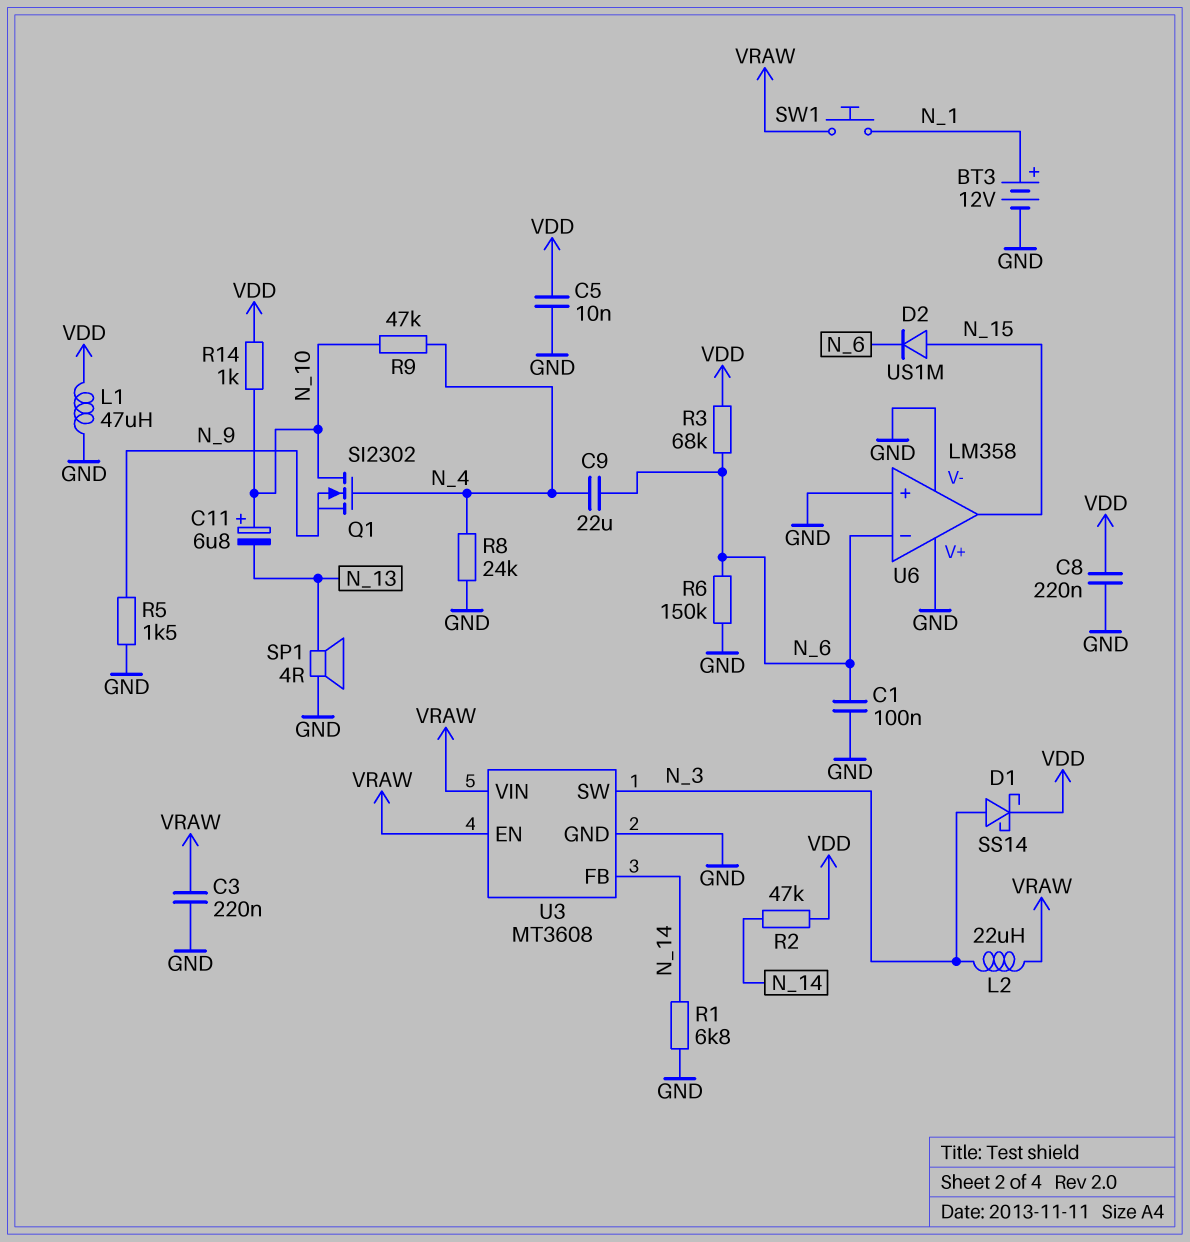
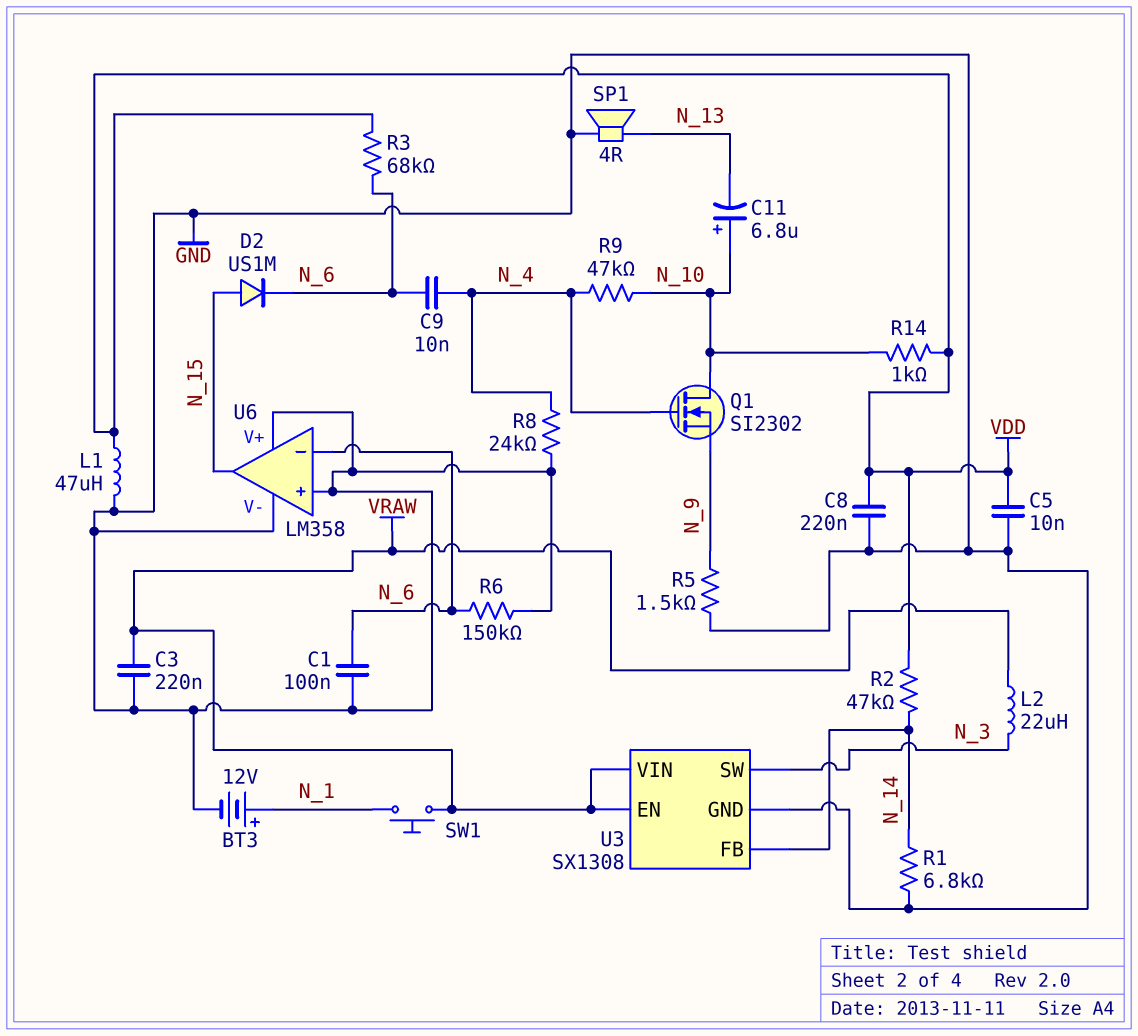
C9: 22uF (N_4, N_6) -> 10nF (N_4, N_6)
D1: schottky SS14 (A N_3, K VDD) -> none
U3: MT3608 -> SX1308

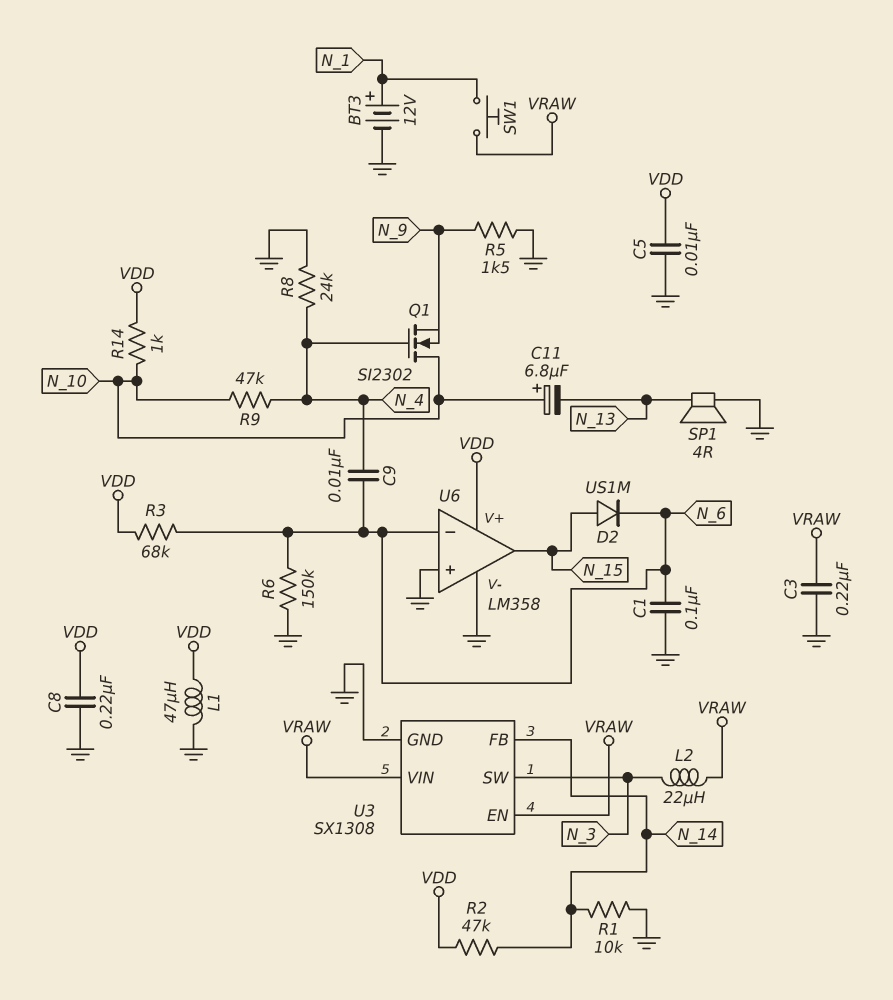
R1: 6.8k (GND, N_14) -> 10k (GND, N_14)
U6 pin V+: GND -> VDD

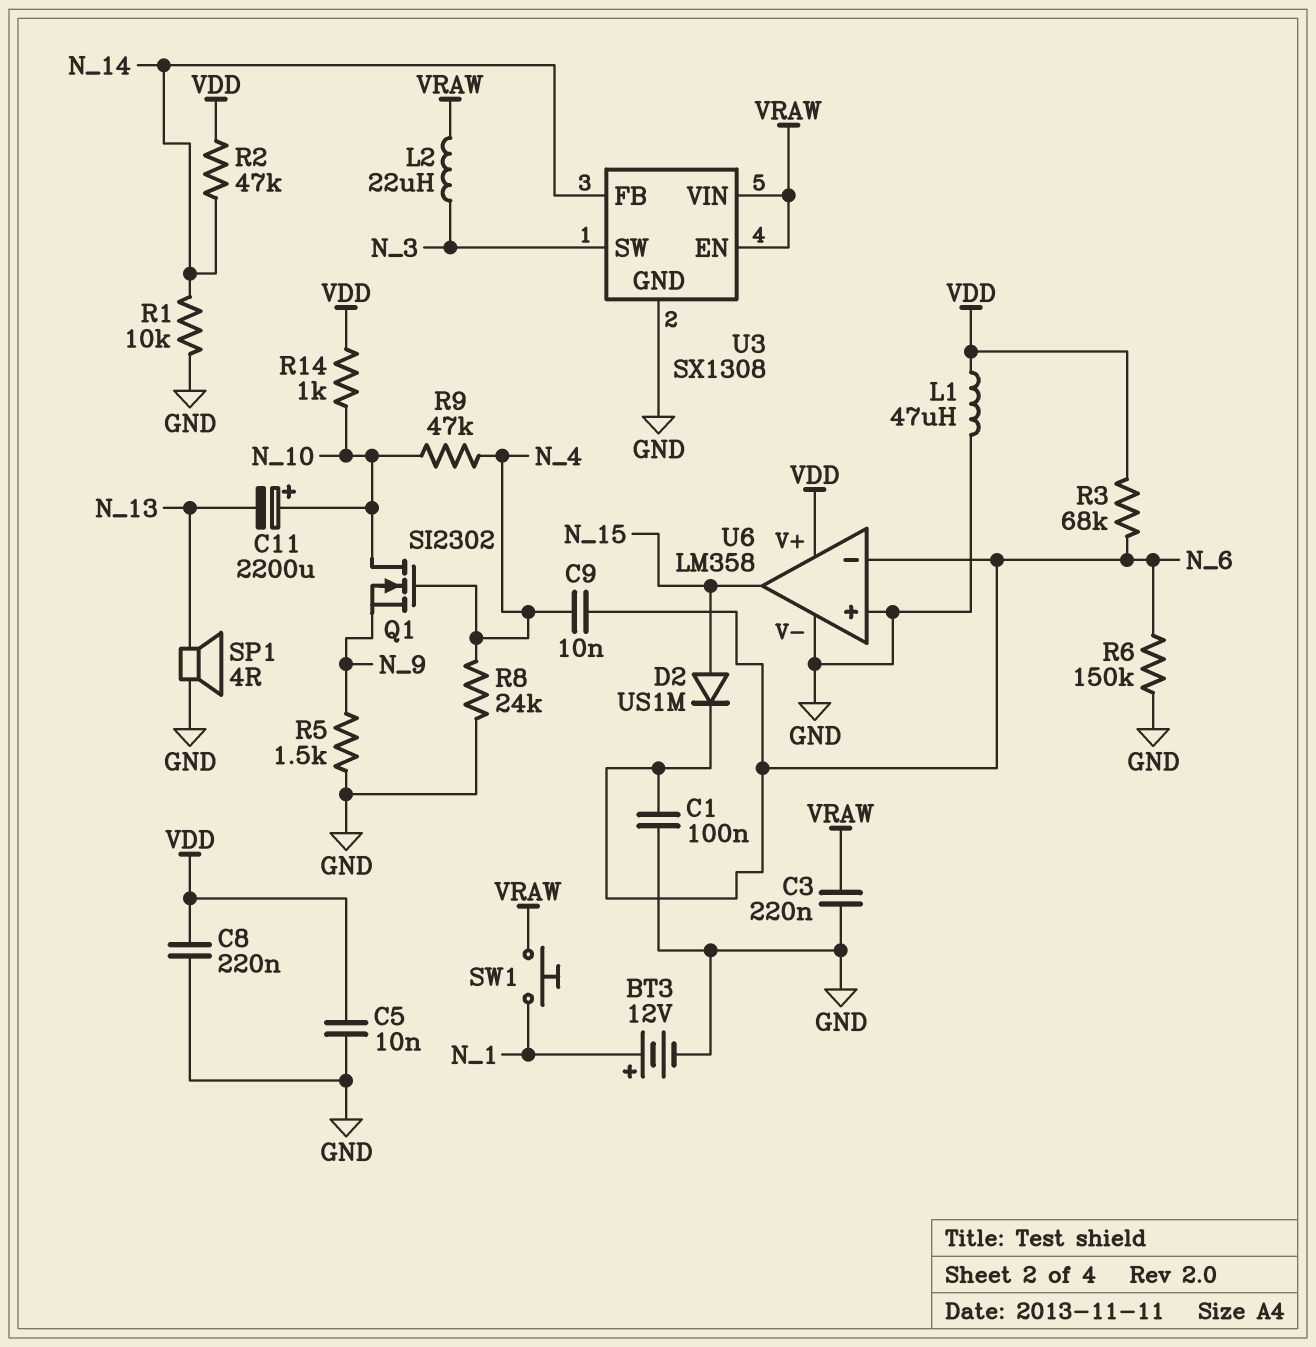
C11: 6.8uF (plus N_10, minus N_13) -> 2200uF (plus N_10, minus N_13)

